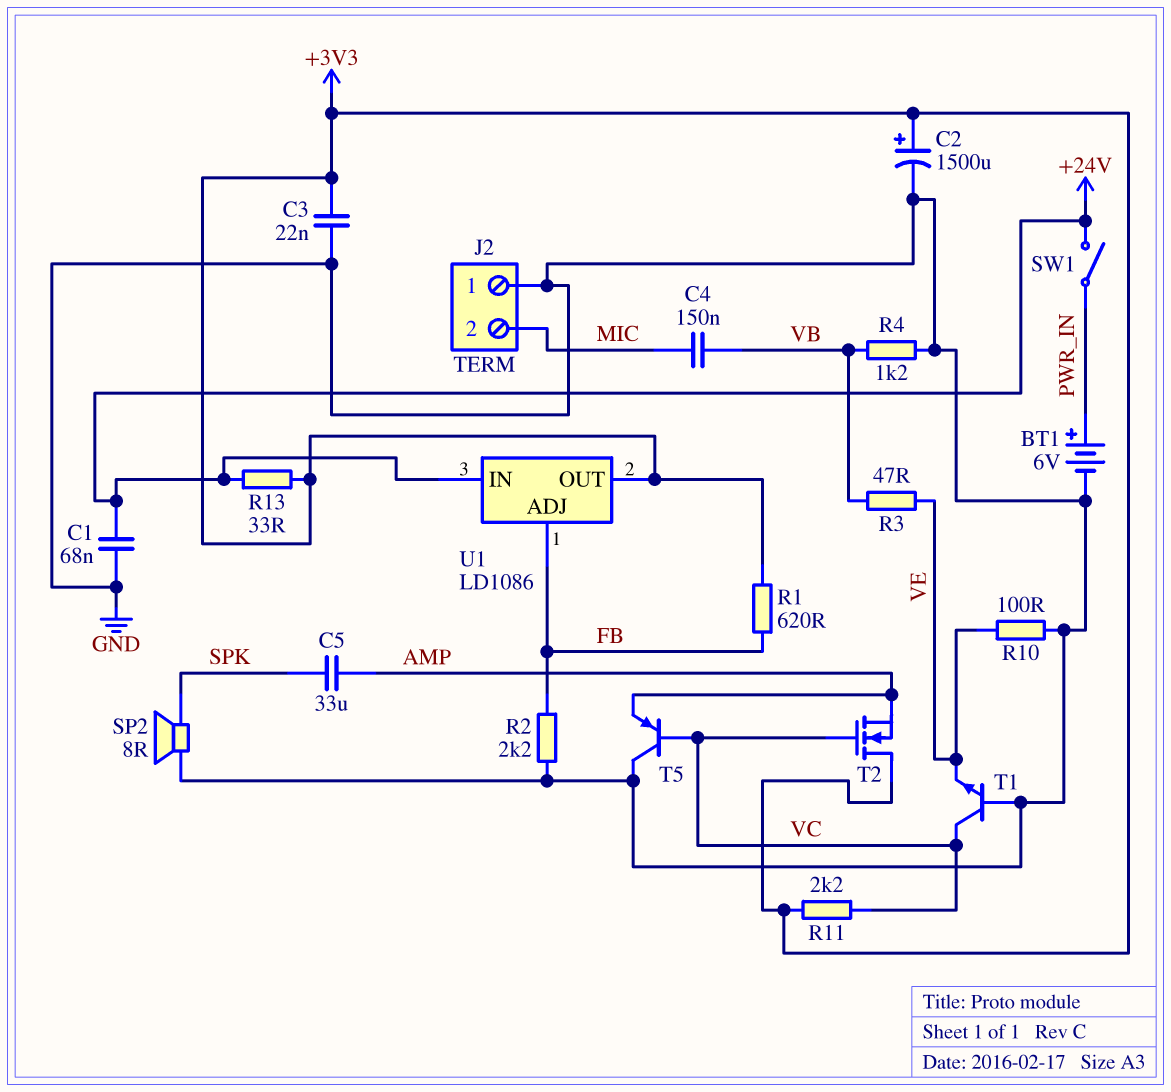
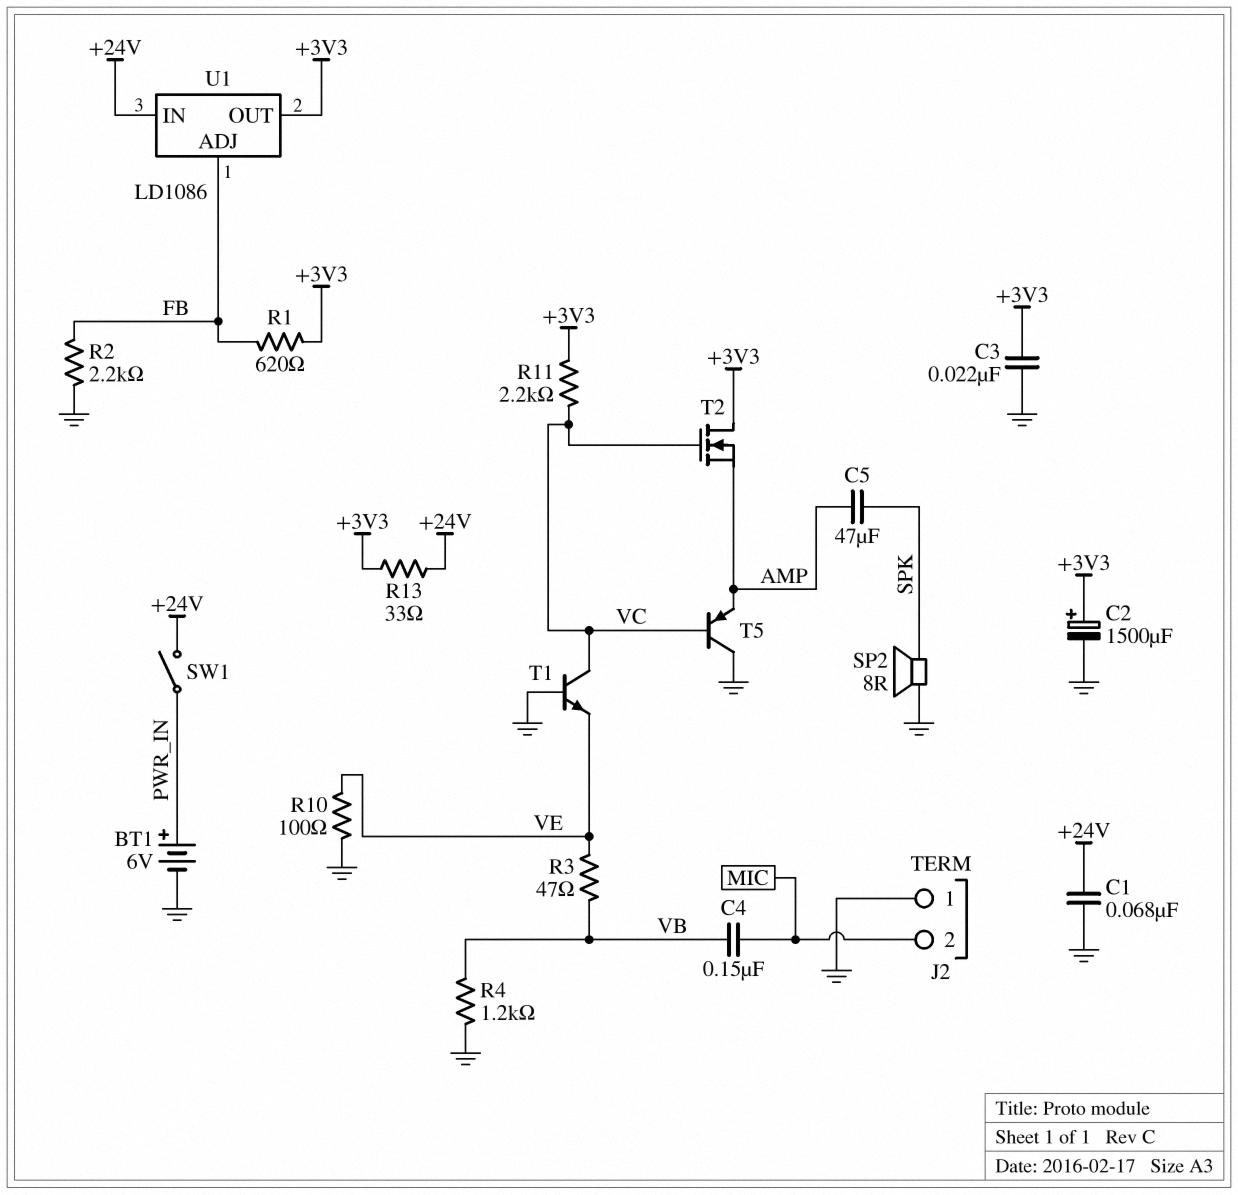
C5: 33uF (AMP, SPK) -> 47uF (AMP, SPK)

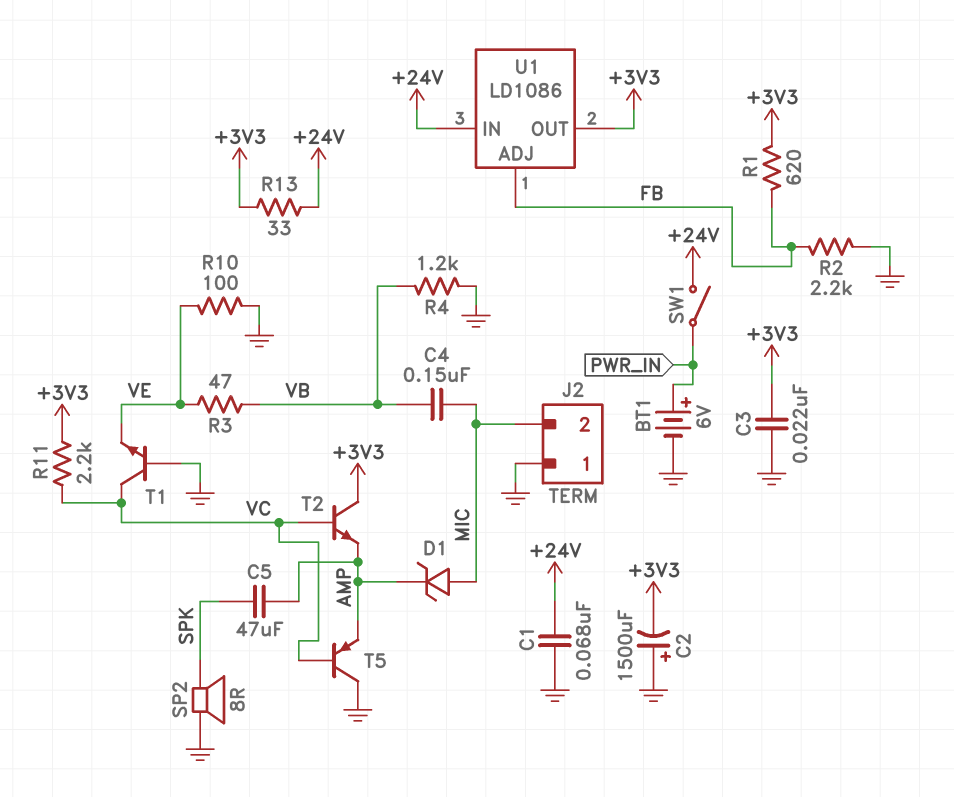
C2: 1500uF (plus +3V3, minus GND) -> 1500uF (plus GND, minus +3V3)
D1: none -> zener (A MIC, K AMP)
T2: NMOS (G VC, D +3V3, S AMP) -> NPN (B VC, C +3V3, E AMP)

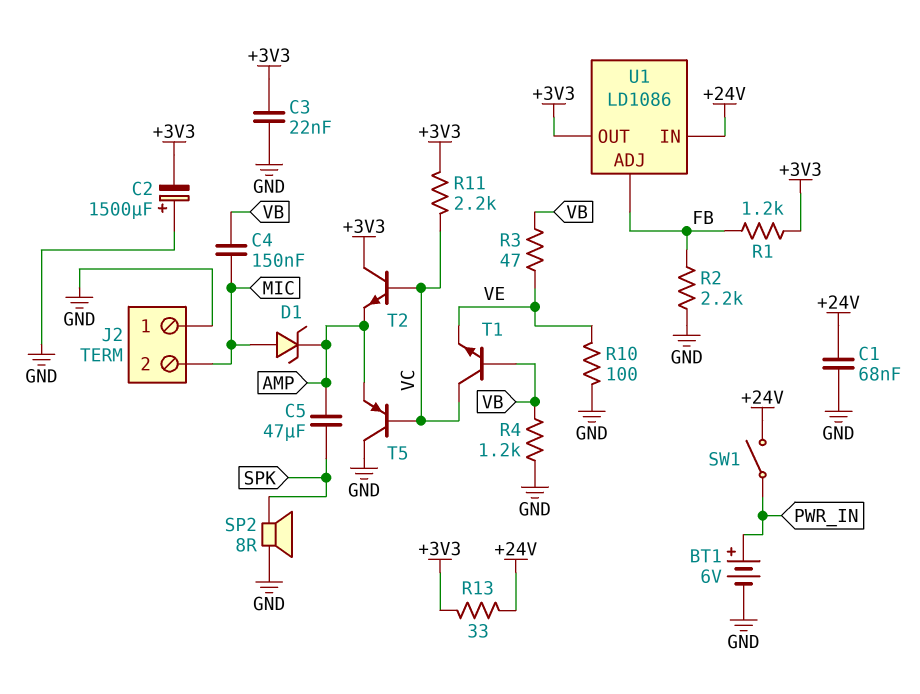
R1: 620 (+3V3, FB) -> 1.2k (+3V3, FB)
T1: NPN (B GND, C VC, E VE) -> NPN (B VB, C VC, E VE)

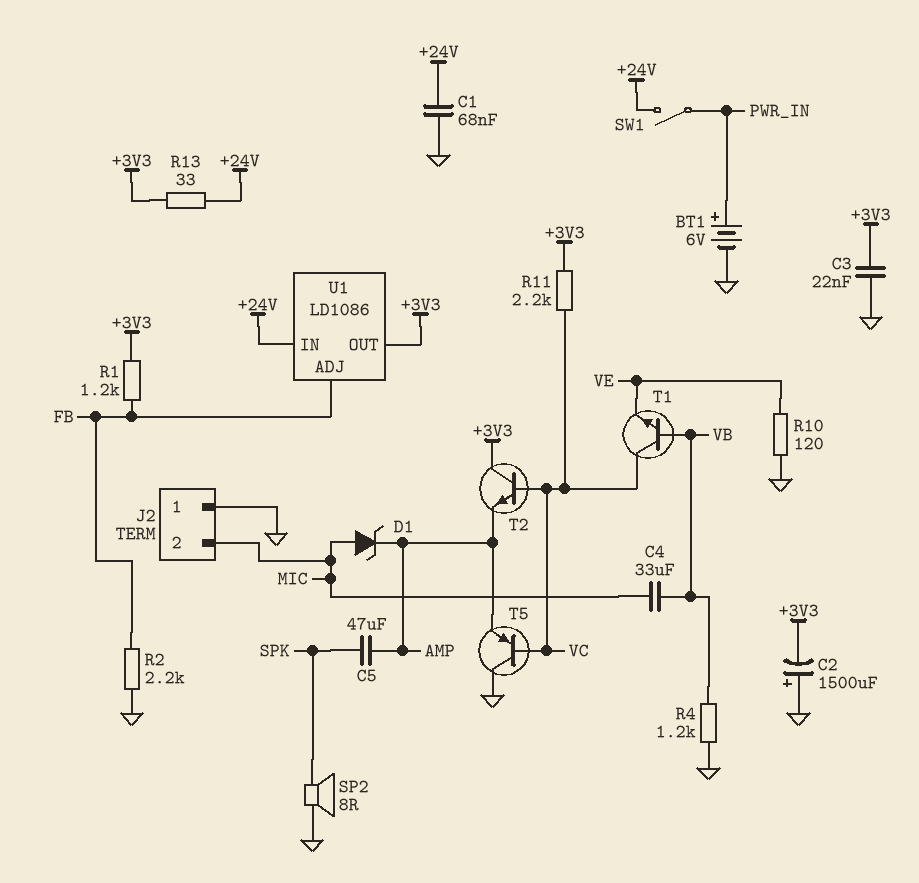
C4: 150nF (MIC, VB) -> 33uF (MIC, VB)
R3: 47 (VB, VE) -> none
R10: 100 (GND, VE) -> 120 (GND, VE)

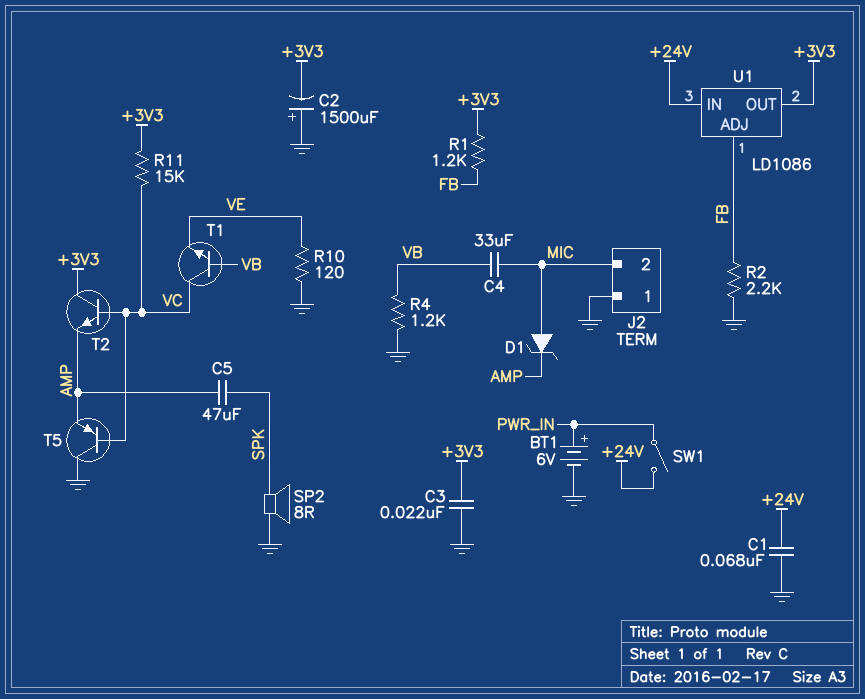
R11: 2.2k (+3V3, VC) -> 15k (+3V3, VC)
R13: 33 (+3V3, +24V) -> none

